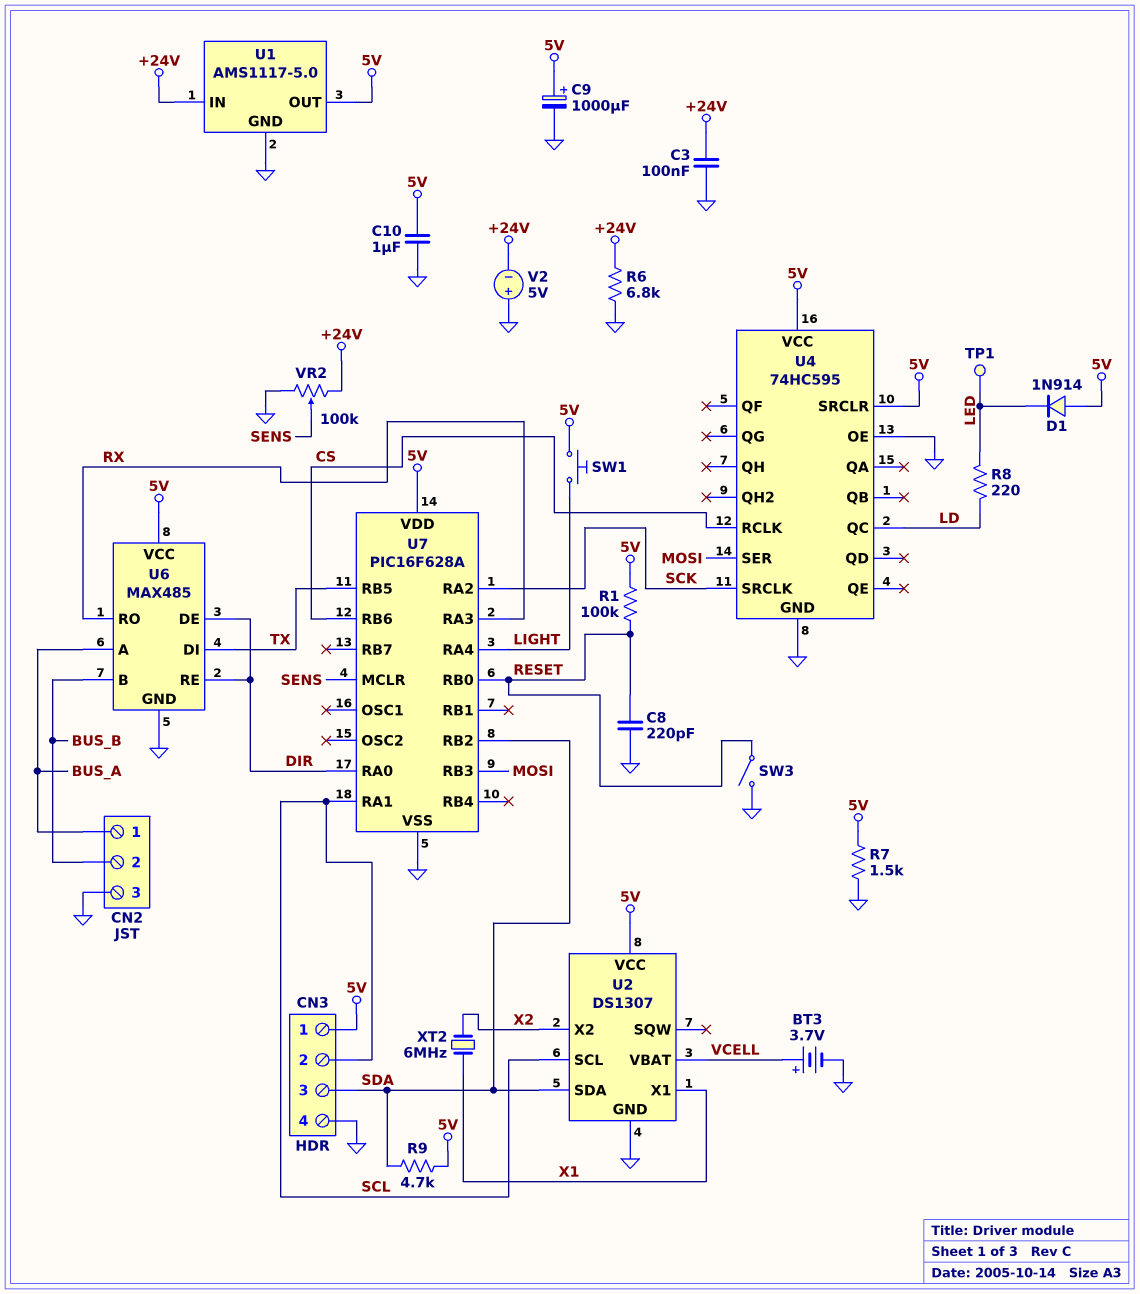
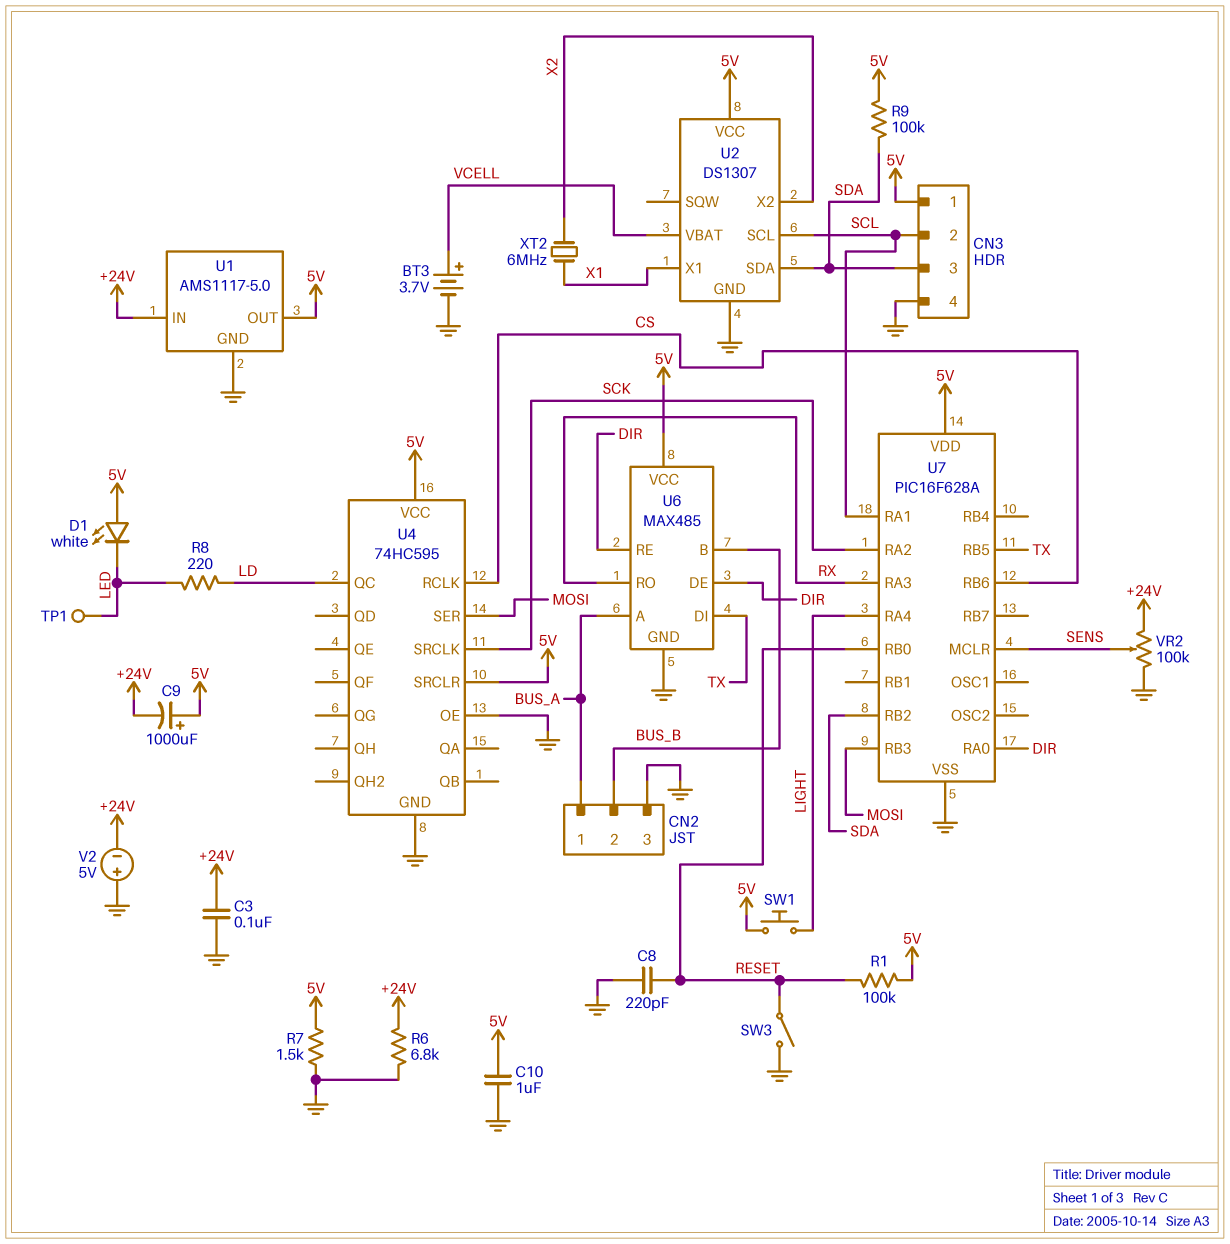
C9: 1000uF (plus 5V, minus GND) -> 1000uF (plus 5V, minus +24V)
D1: diode 1N914 (A 5V, K LED) -> LED white (A 5V, K LED)
R9: 4.7k (5V, SDA) -> 100k (5V, SDA)

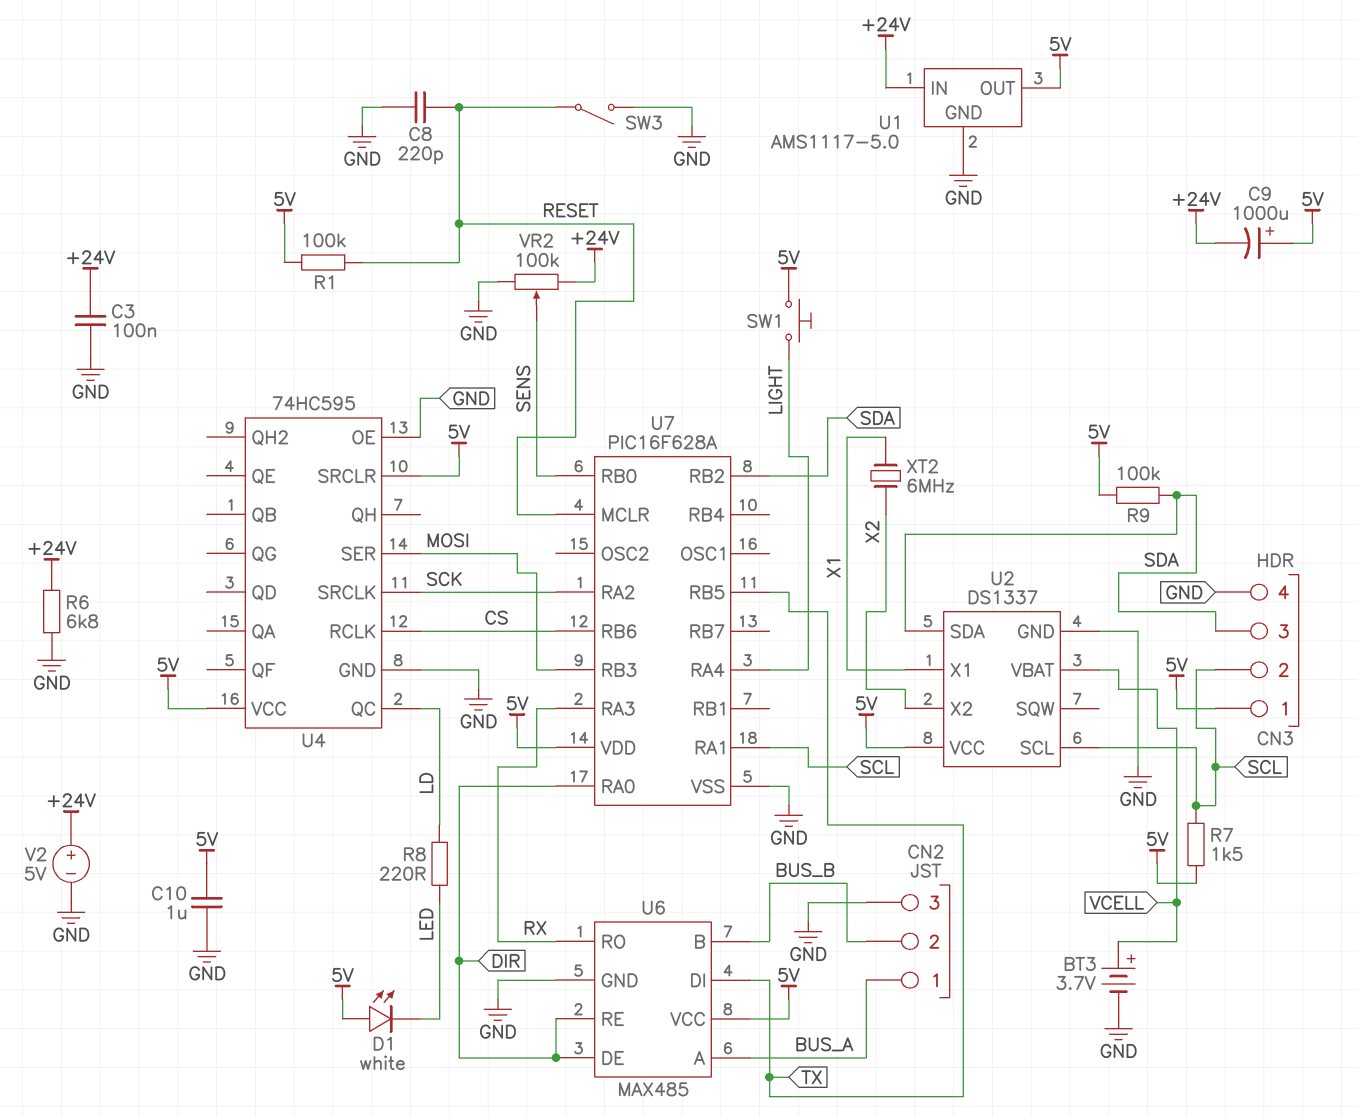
R7: 1.5k (5V, GND) -> 1.5k (5V, SCL)
TP1: test point (LED) -> none
U2: DS1307 -> DS1337
U7 pin MCLR: SENS -> RESET
U7 pin RB0: RESET -> SENS
V2: 5V (plus GND, minus +24V) -> 5V (plus +24V, minus GND)

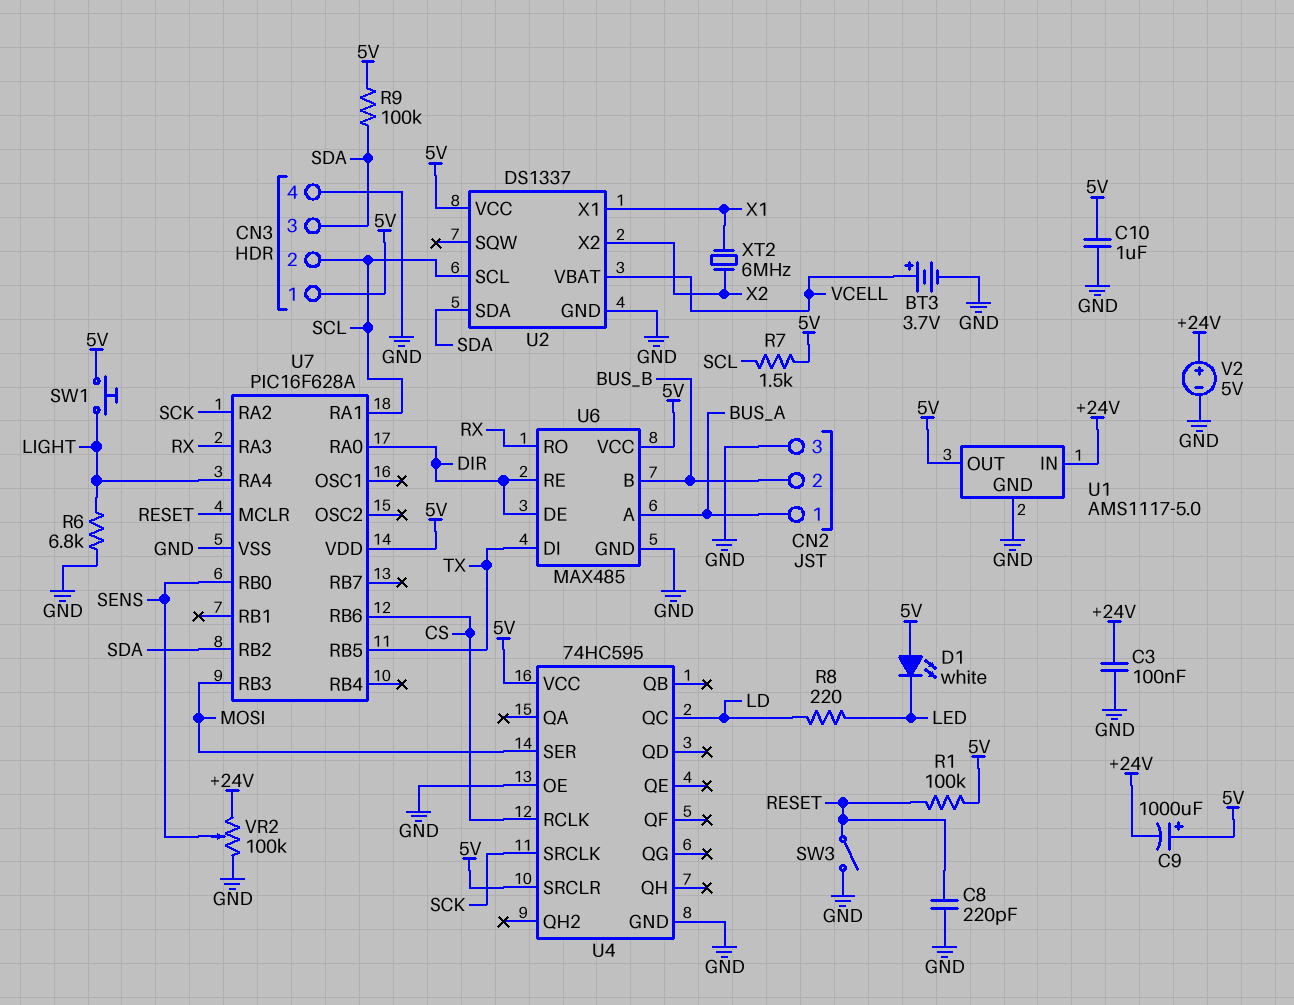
R6: 6.8k (+24V, GND) -> 6.8k (GND, LIGHT)

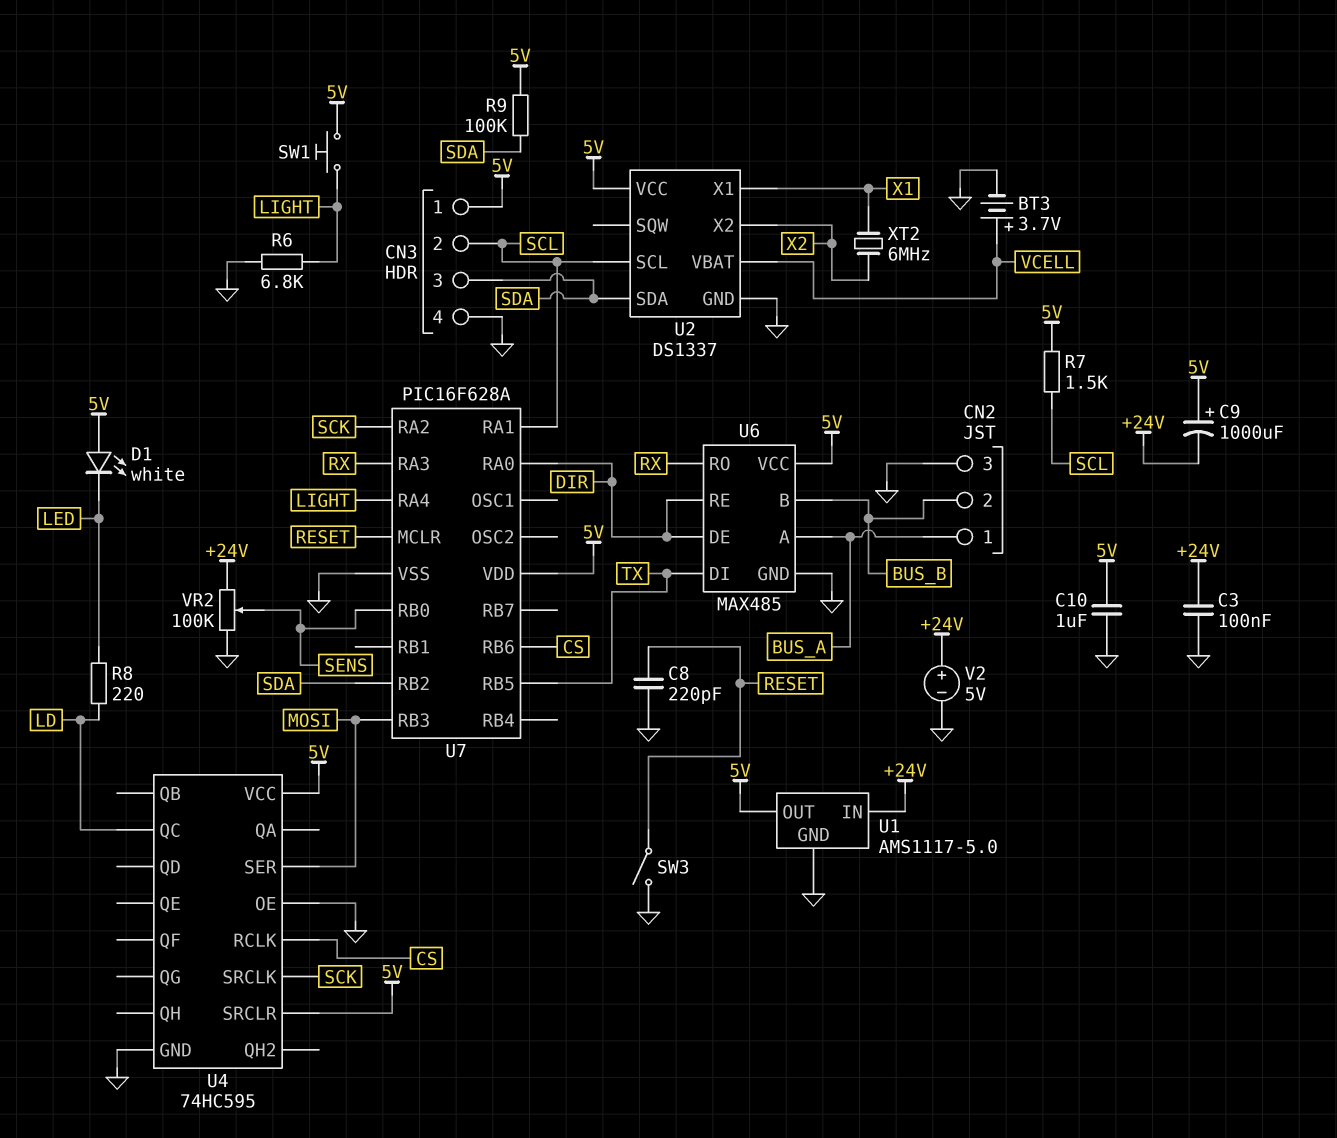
R1: 100k (5V, RESET) -> none

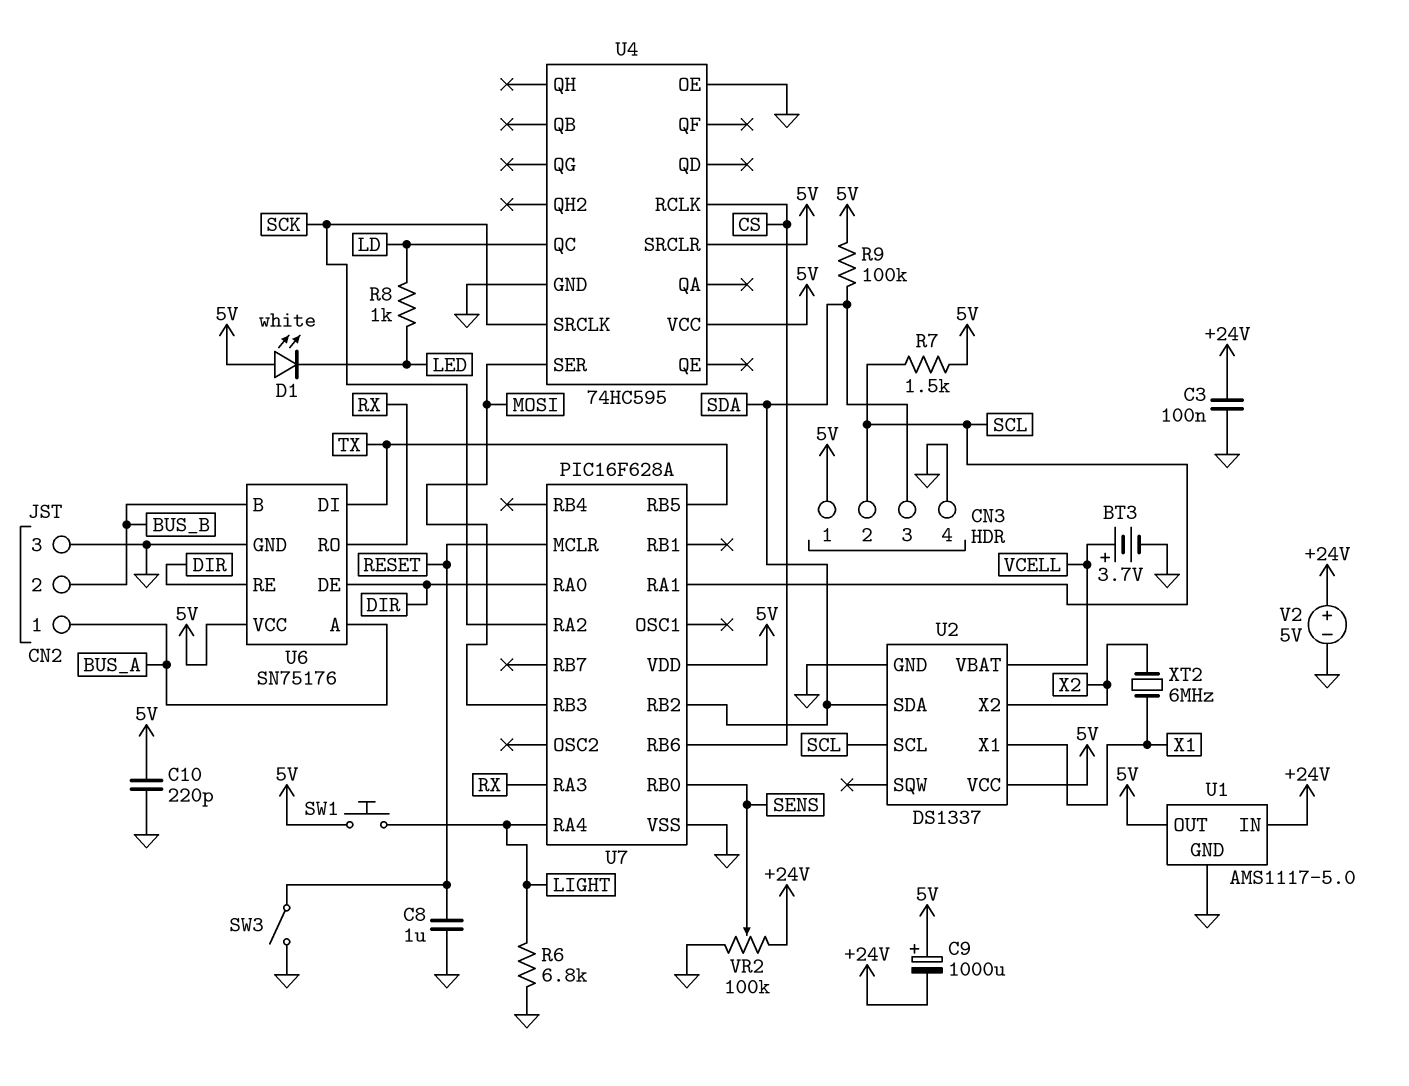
C8: 220pF (GND, RESET) -> 1uF (GND, RESET)
C10: 1uF (5V, GND) -> 220pF (5V, GND)
R8: 220 (LD, LED) -> 1k (LD, LED)
U6: MAX485 -> SN75176

